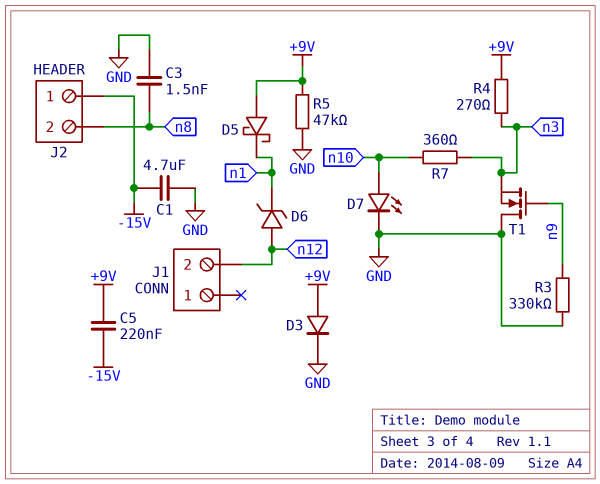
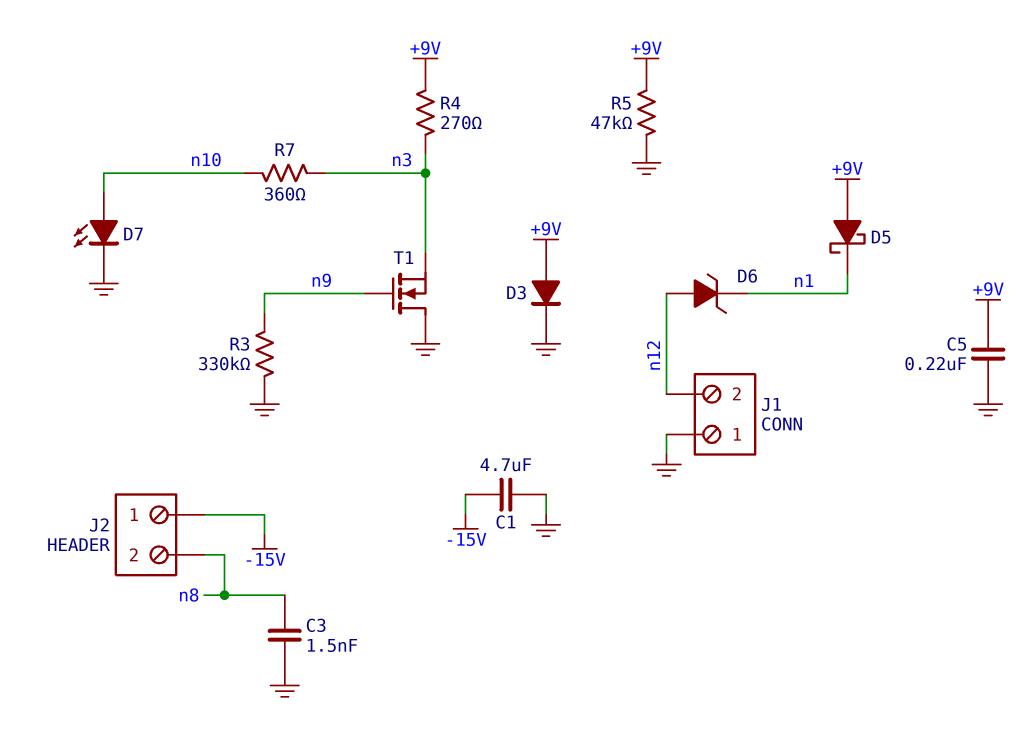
C5: 220nF (+9V, -15V) -> 220nF (+9V, GND)
J1 pin 1: none -> GND

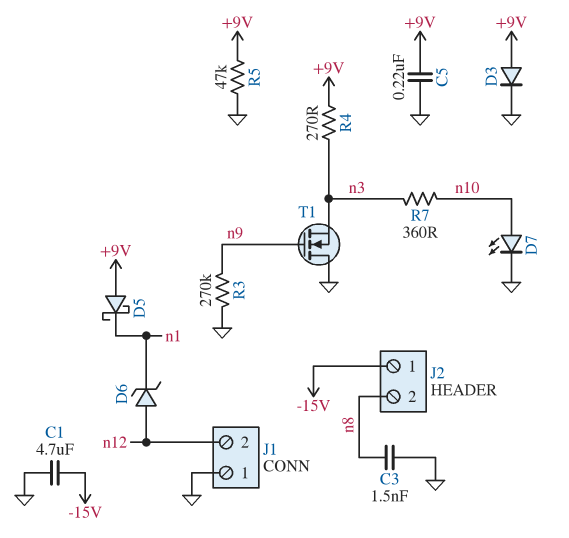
R3: 330k (GND, n9) -> 270k (GND, n9)

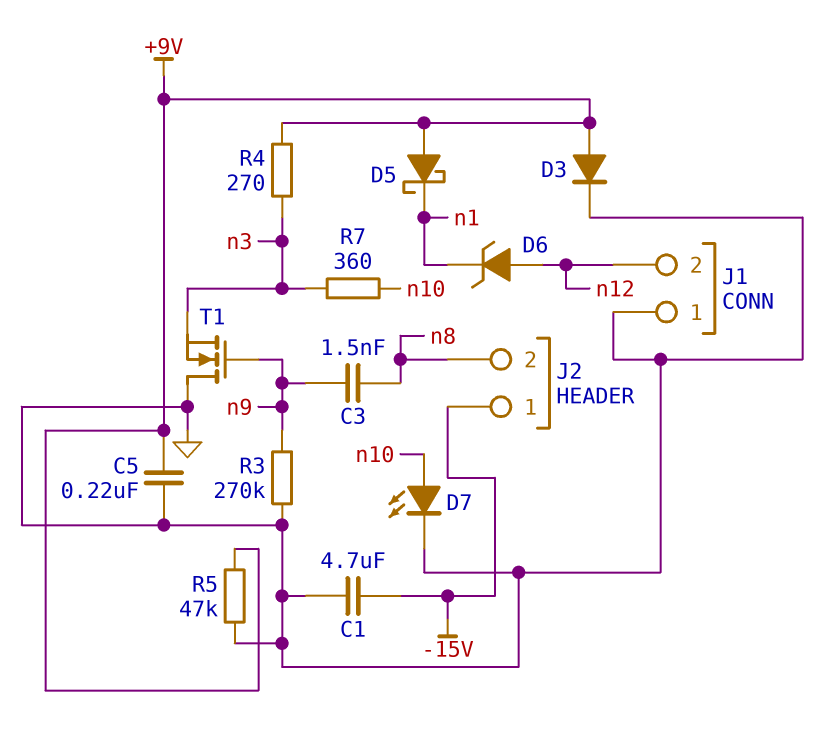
C3: 1.5nF (GND, n8) -> 1.5nF (n8, n9)

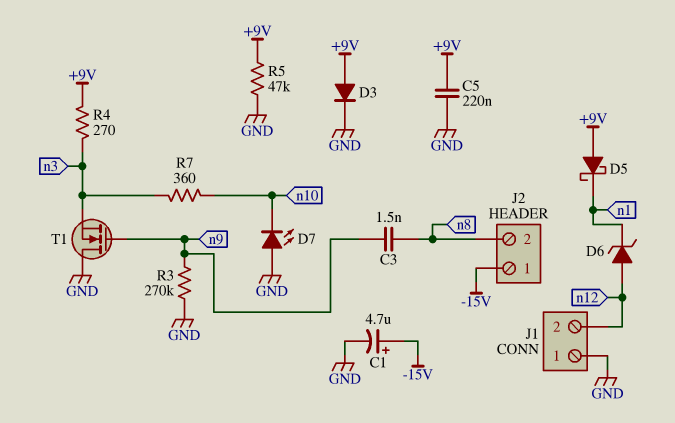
C1: 4.7uF (-15V, GND) -> 4.7uF (plus -15V, minus GND)
D7: LED (A n10, K GND) -> LED (A GND, K n10)

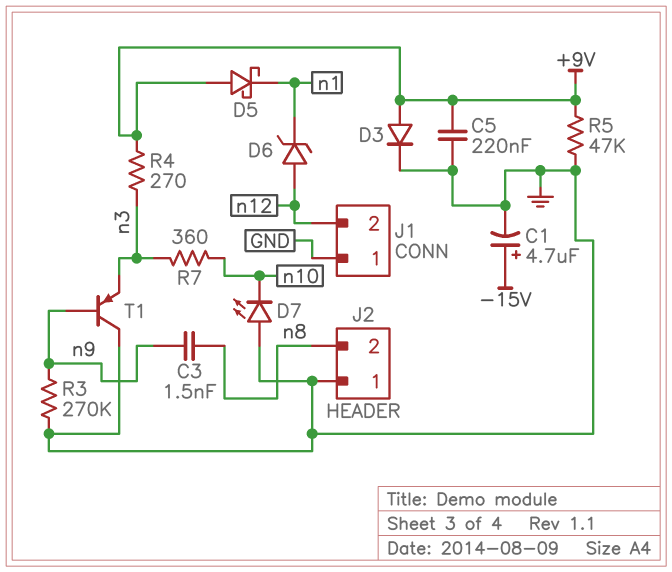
J2 pin 1: -15V -> GND
T1: NMOS (G n9, D GND, S n3) -> PNP (B n9, C GND, E n3)

